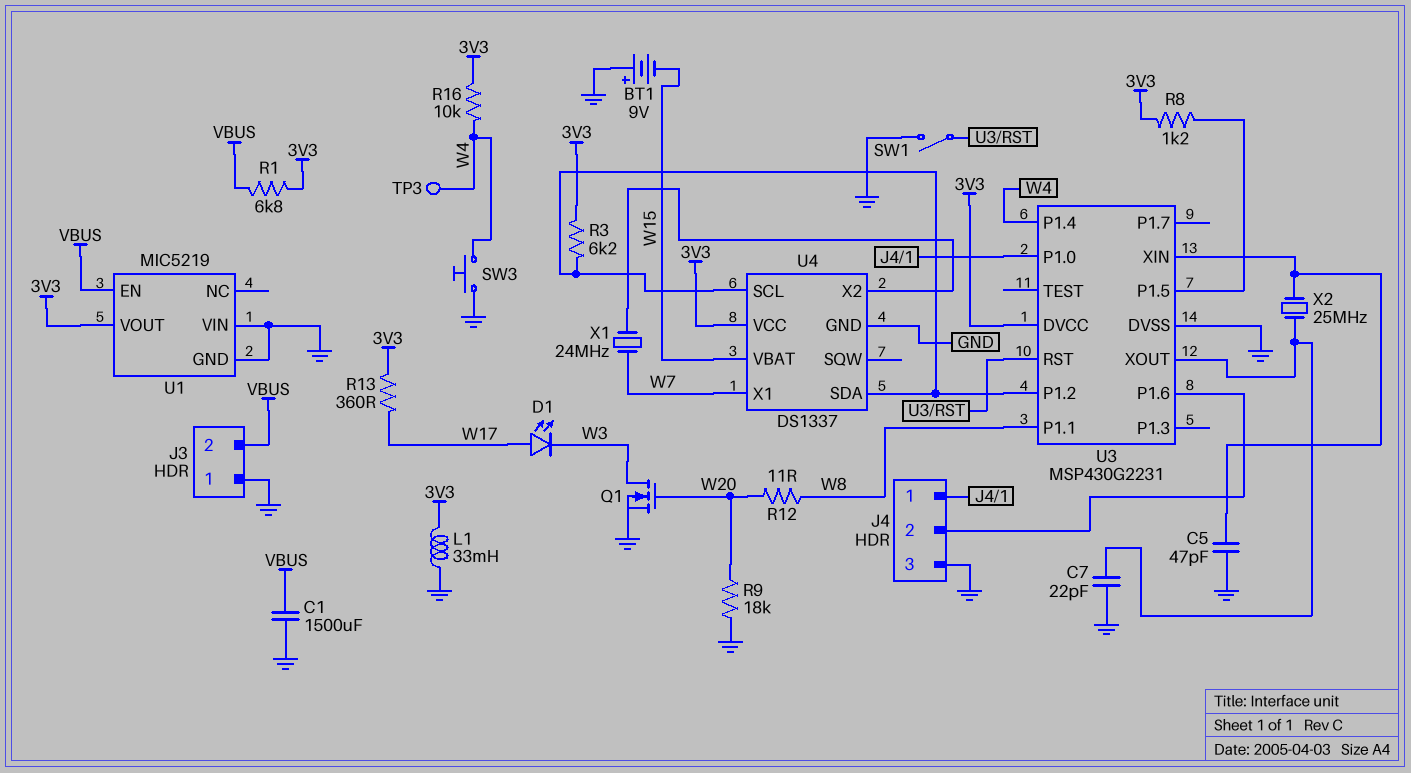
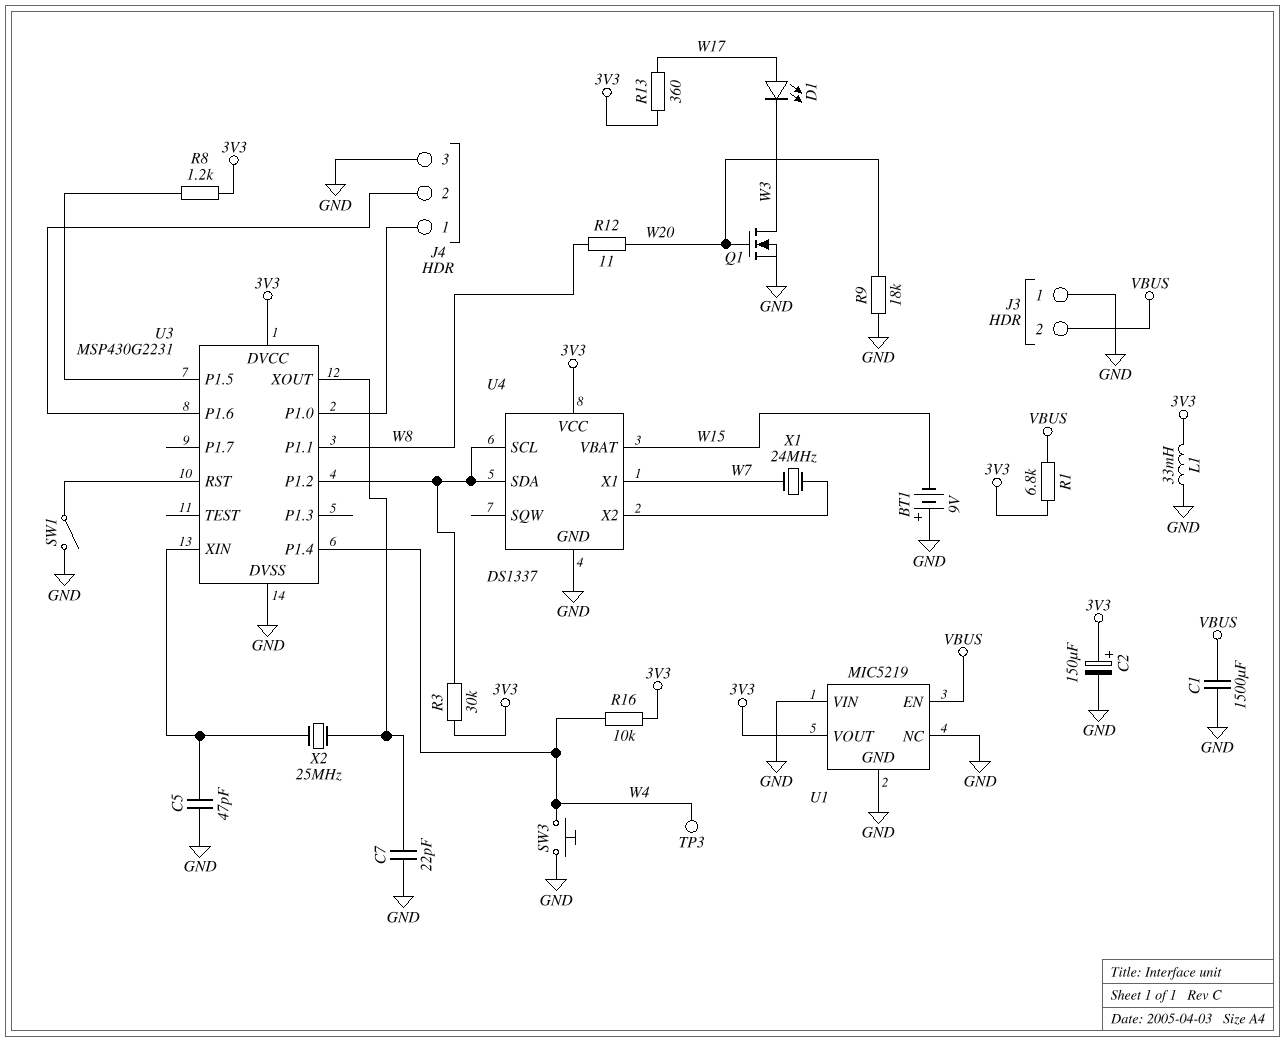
C2: none -> 150uF (plus 3V3, minus GND)
R3: 6.2k (3V3, U3/P1.2) -> 30k (3V3, U3/P1.2)
U1 pin NC: none -> GND

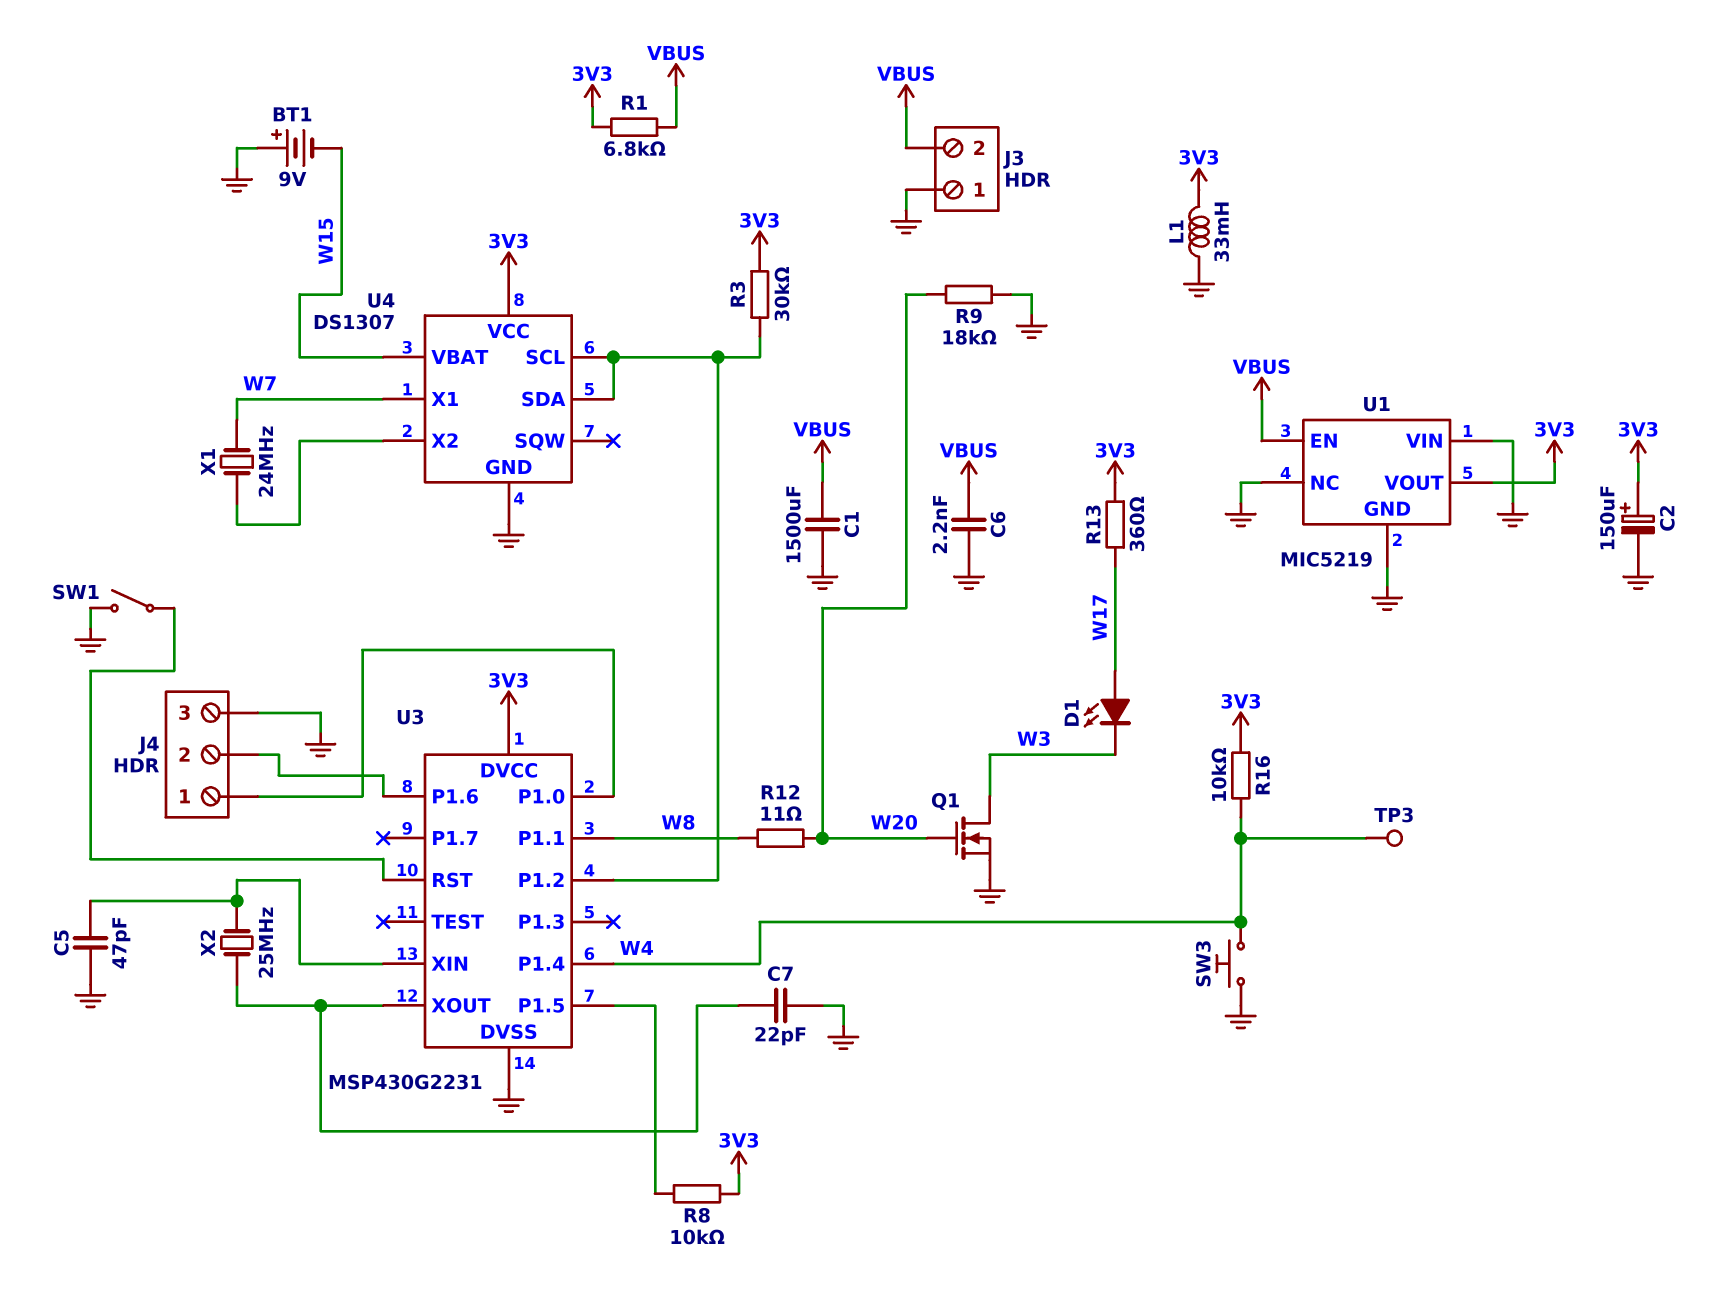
C6: none -> 2.2nF (GND, VBUS)
R8: 1.2k (3V3, U3/P1.5) -> 10k (3V3, U3/P1.5)
U4: DS1337 -> DS1307

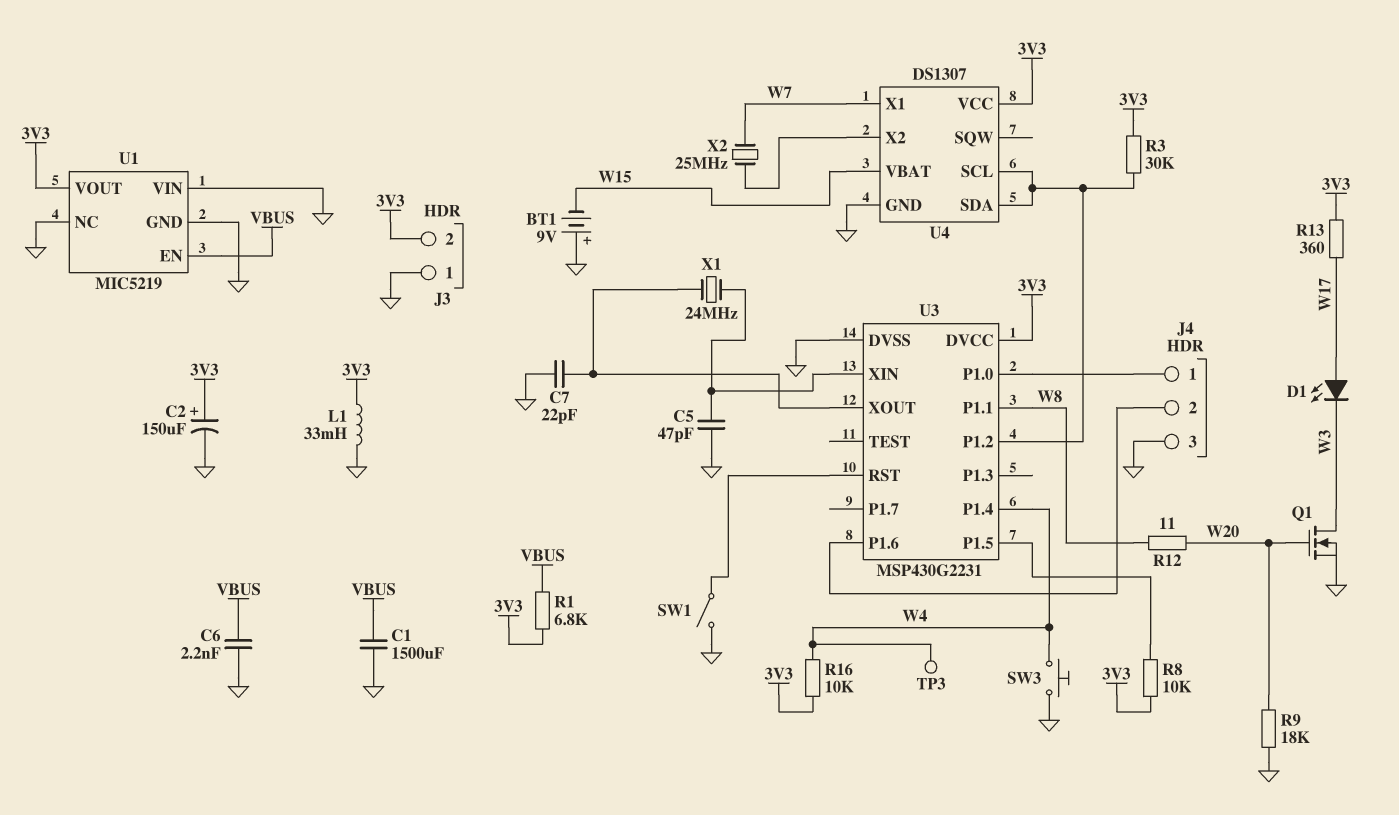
J3 pin 2: VBUS -> 3V3
X1: 24MHz (U4/X2, W7) -> 24MHz (U3/XIN, U3/XOUT)
X2: 25MHz (U3/XIN, U3/XOUT) -> 25MHz (U4/X2, W7)

